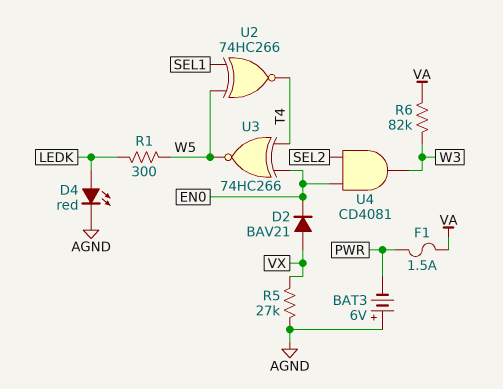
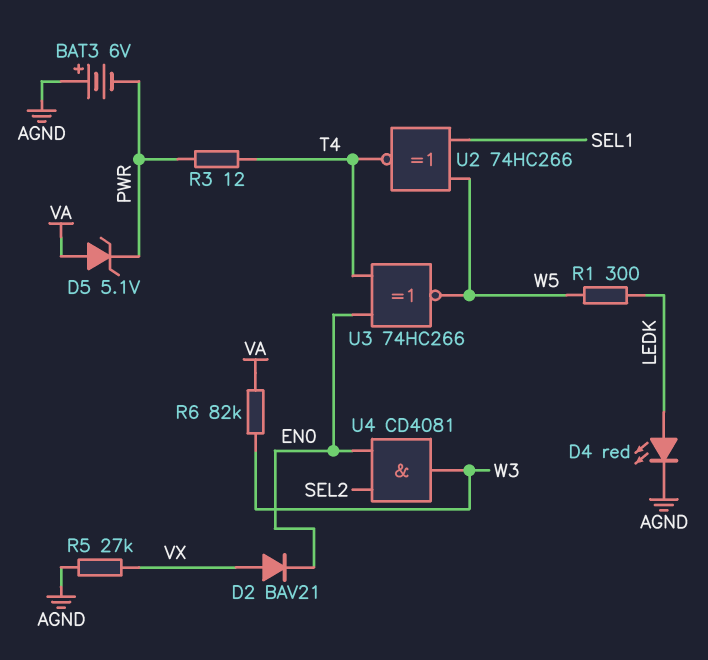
D5: none -> zener 5.1V (A VA, K PWR)
F1: 1.5A (PWR, VA) -> none
R3: none -> 12 (PWR, T4)

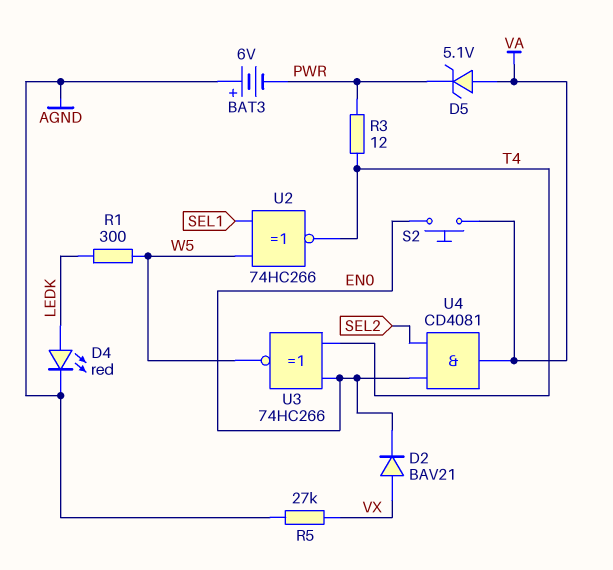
R6: 82k (VA, W3) -> none
S2: none -> button (EN0, VA)
U4: AND CD4081 (in EN0, in SEL2, out W3) -> AND CD4081 (in EN0, in SEL2, out VA)

